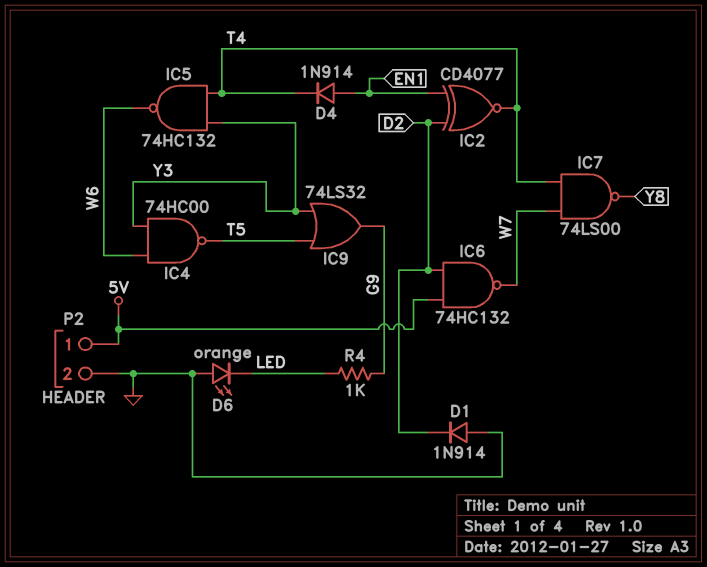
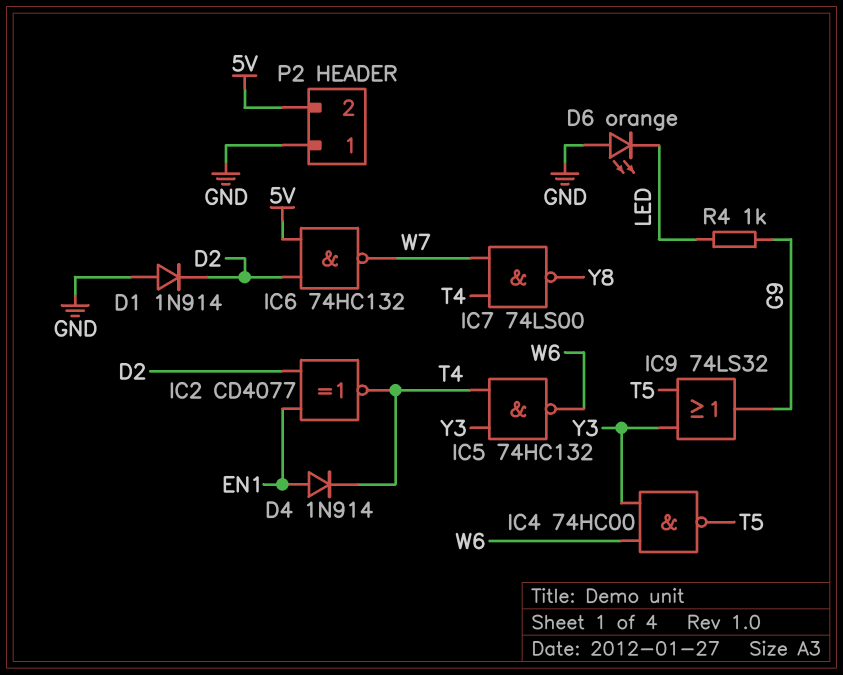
P2 pin 1: 5V -> GND
P2 pin 2: GND -> 5V

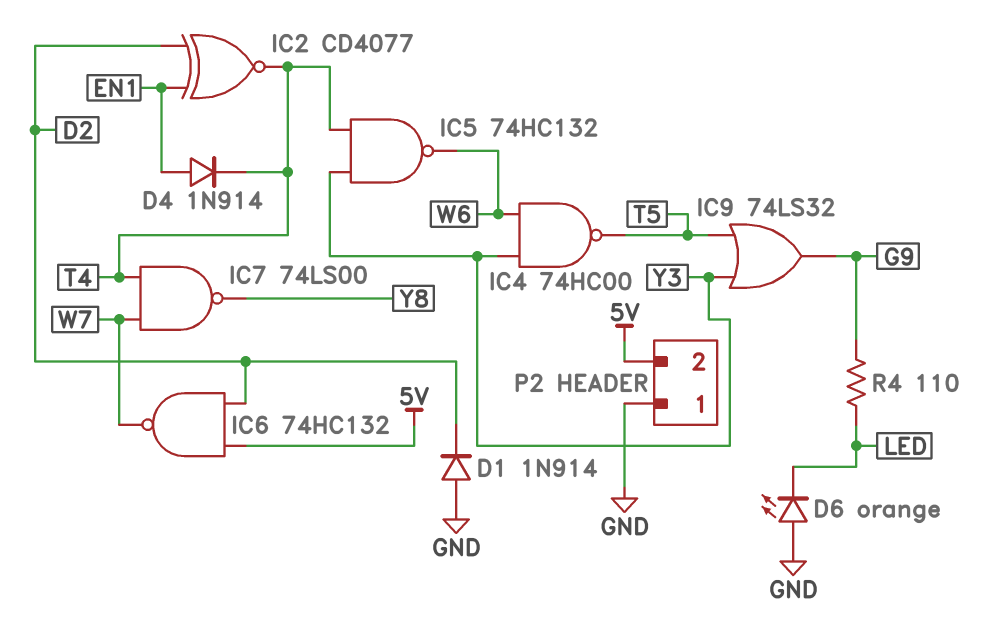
R4: 1k (G9, LED) -> 110 (G9, LED)

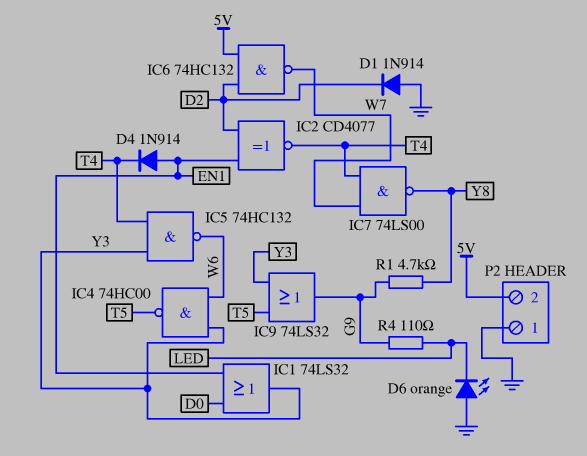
IC1: none -> OR 74LS32 (in D0, in EN1, out Y3)
R1: none -> 4.7k (G9, Y8)

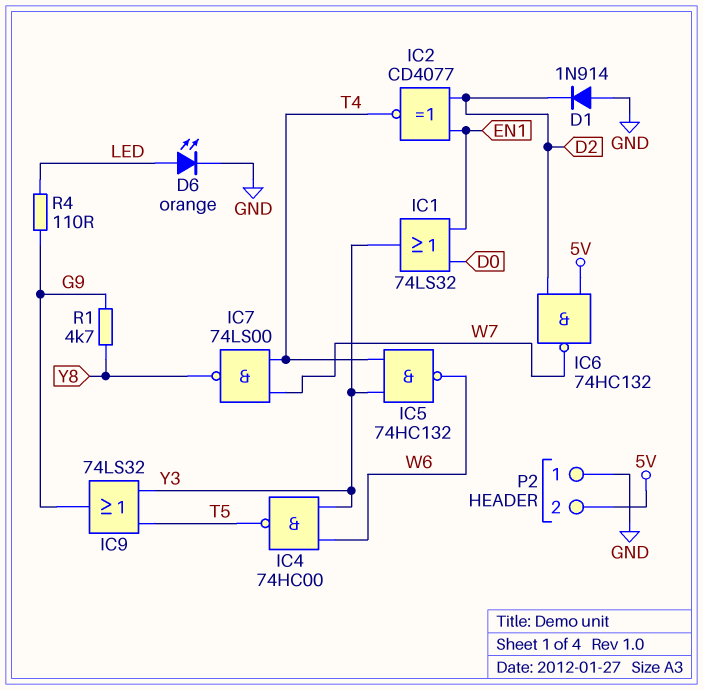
D4: diode 1N914 (A EN1, K T4) -> none
D6: LED orange (A GND, K LED) -> LED orange (A LED, K GND)

